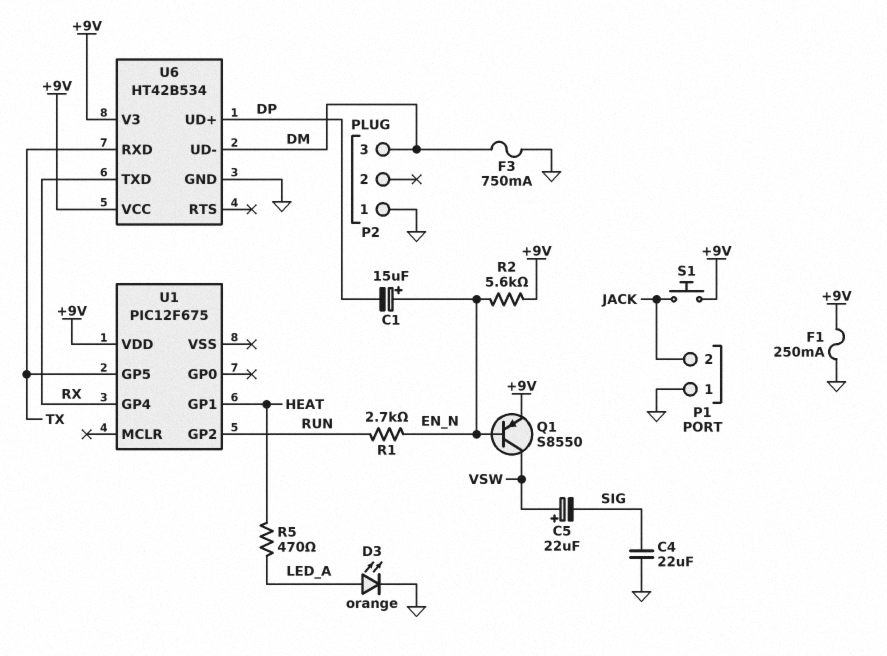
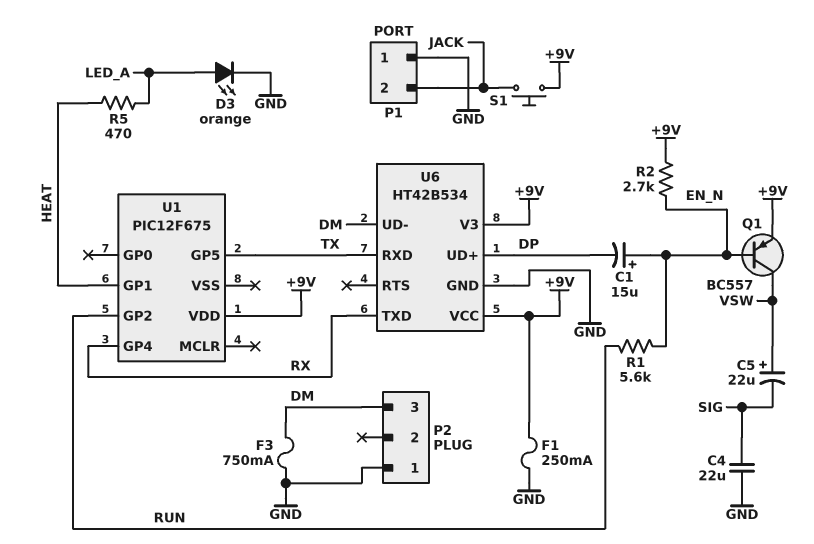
Q1: PNP S8550 (B EN_N, C VSW, E +9V) -> PNP BC557 (B EN_N, C VSW, E +9V)
R1: 2.7k (EN_N, RUN) -> 5.6k (EN_N, RUN)
R2: 5.6k (+9V, EN_N) -> 2.7k (+9V, EN_N)

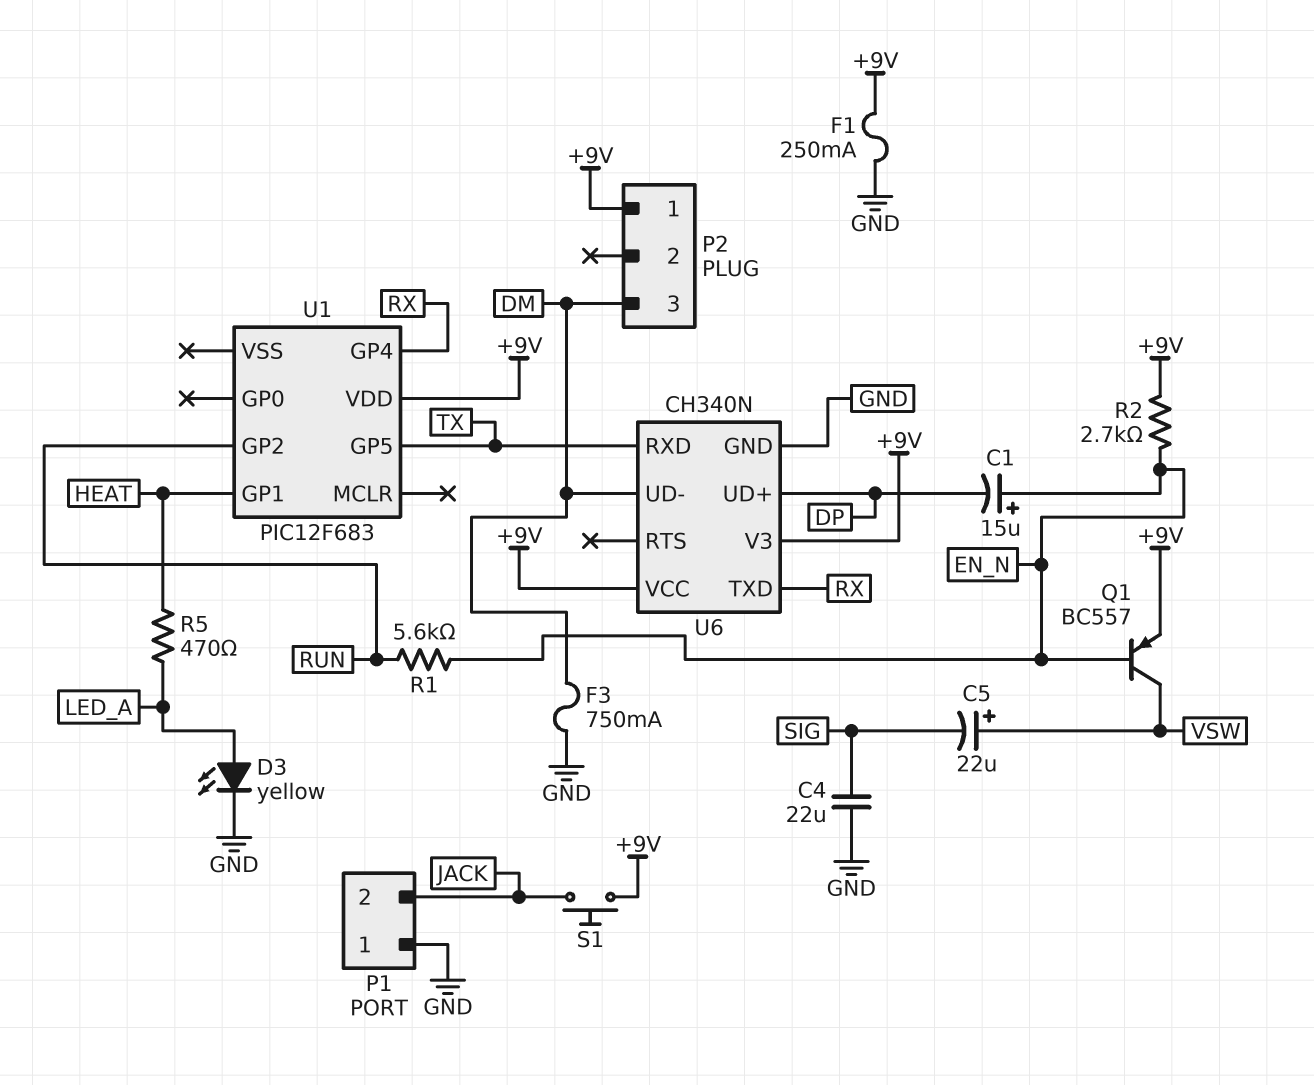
D3: LED orange (A LED_A, K GND) -> LED yellow (A LED_A, K GND)
P2 pin 1: GND -> +9V
U1: PIC12F675 -> PIC12F683
U6: HT42B534 -> CH340N

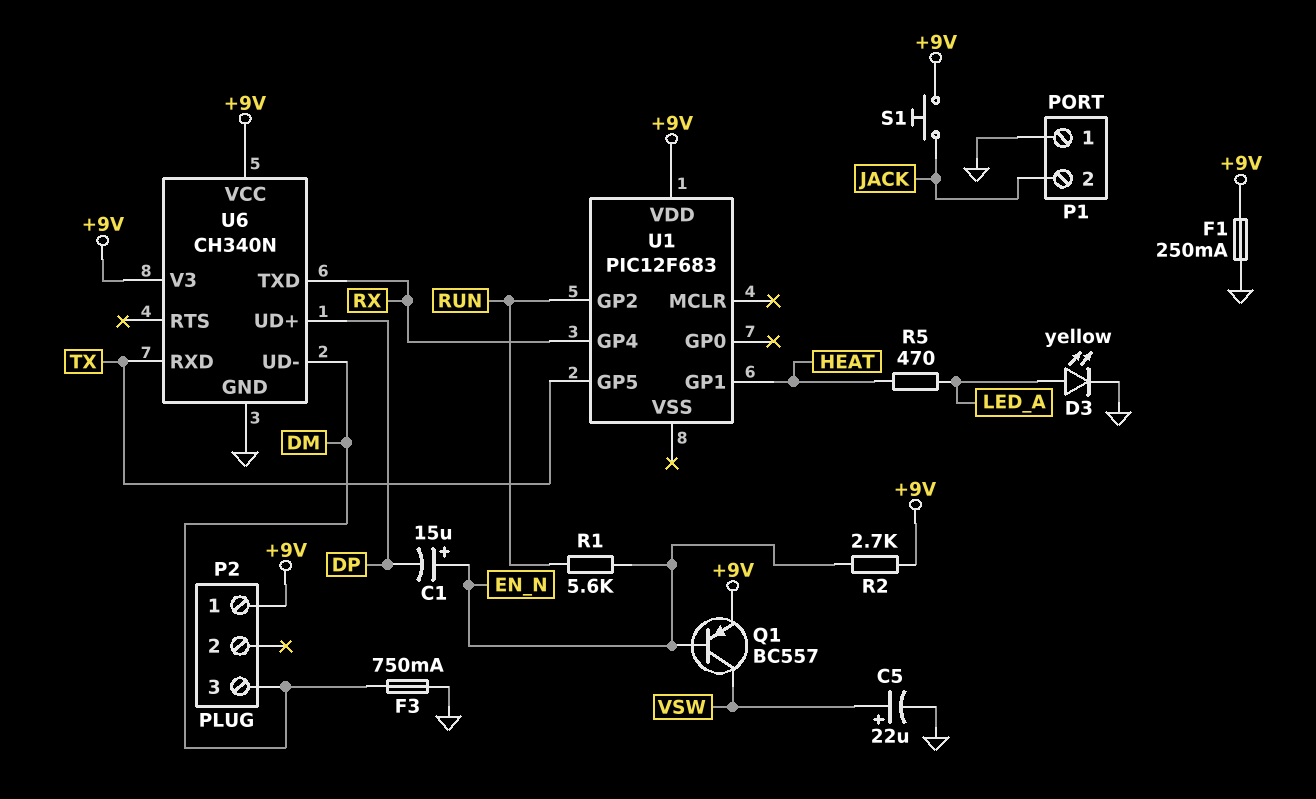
C4: 22uF (GND, SIG) -> none
C5: 22uF (plus VSW, minus SIG) -> 22uF (plus VSW, minus GND)

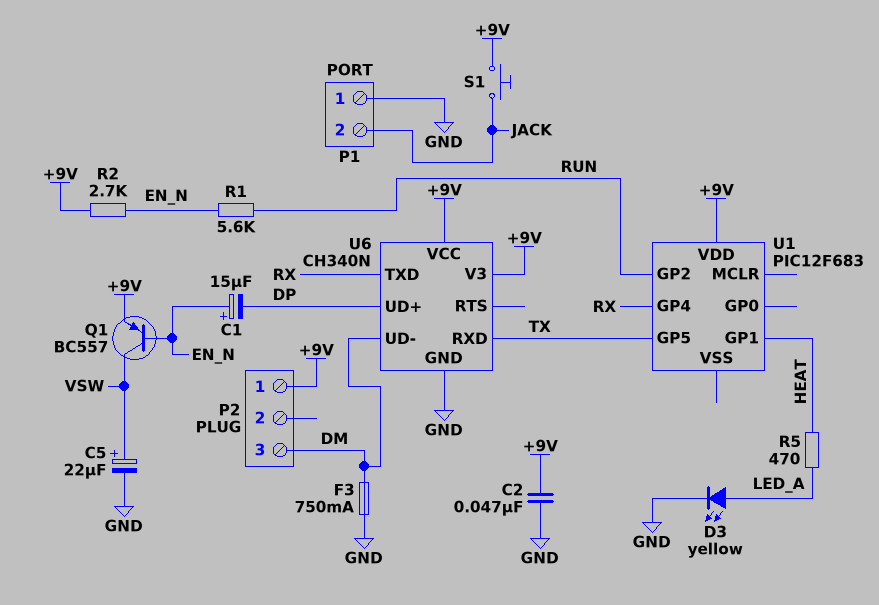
C2: none -> 47nF (+9V, GND)
F1: 250mA (+9V, GND) -> none

